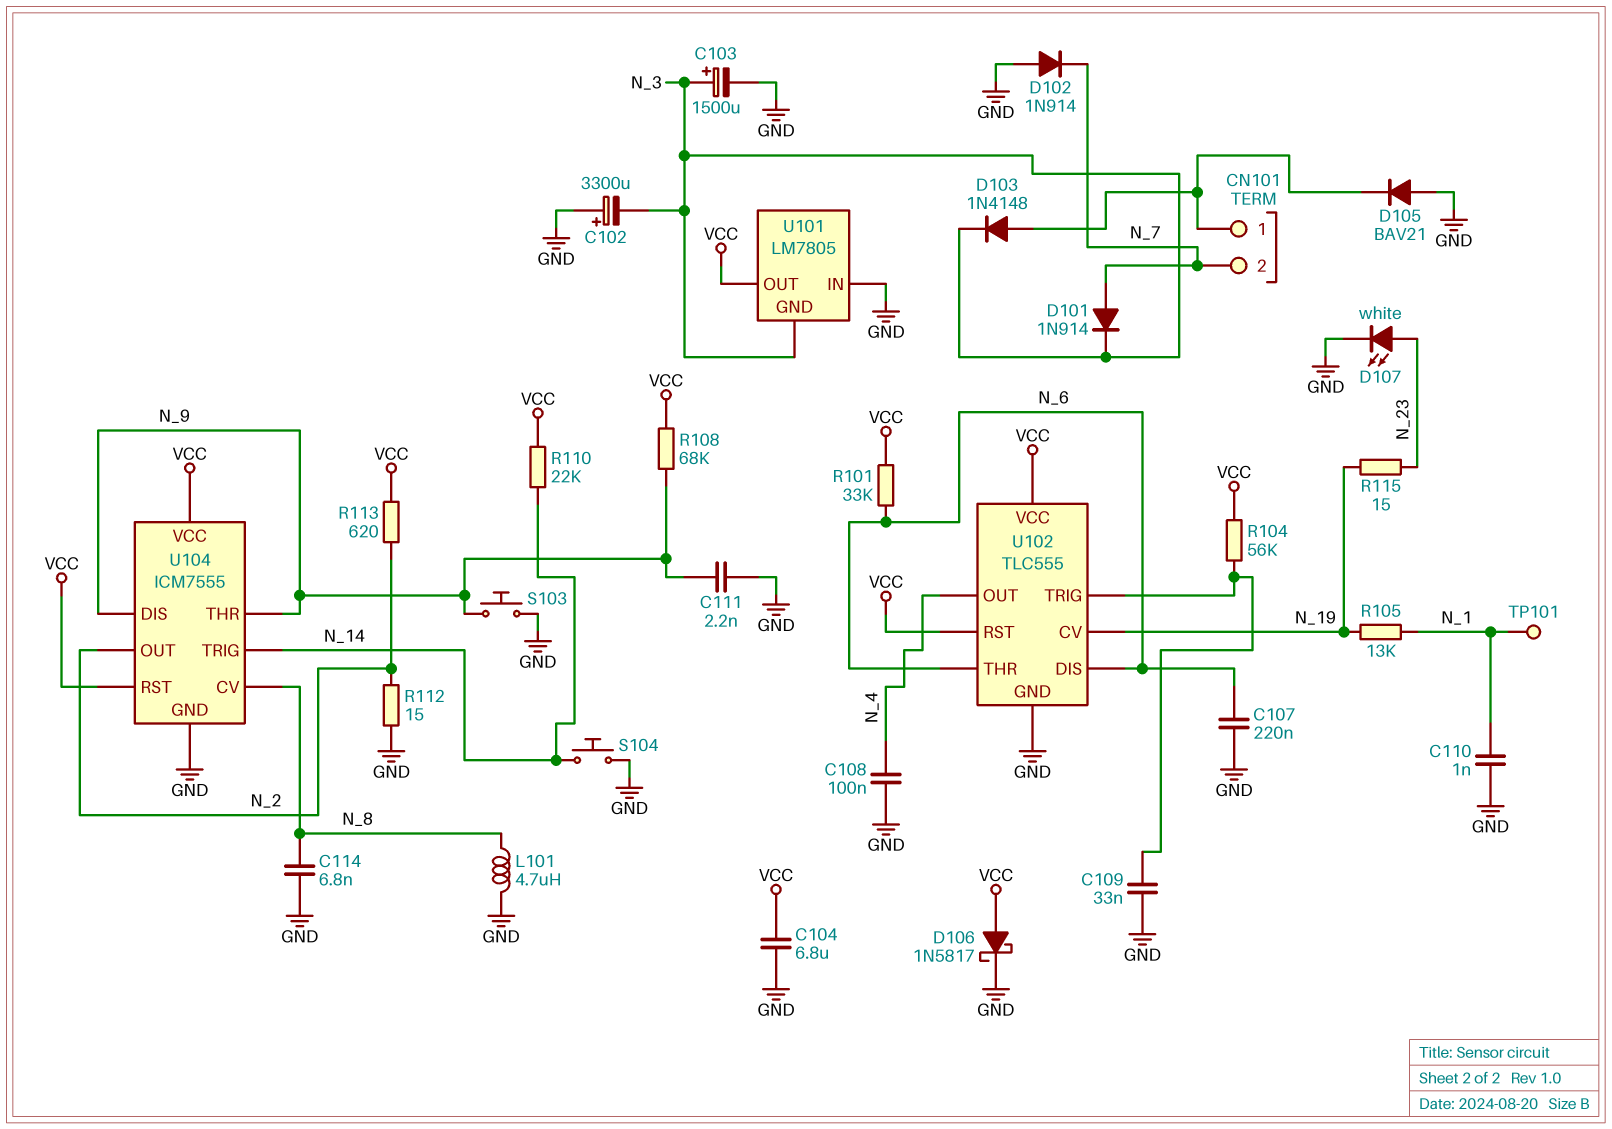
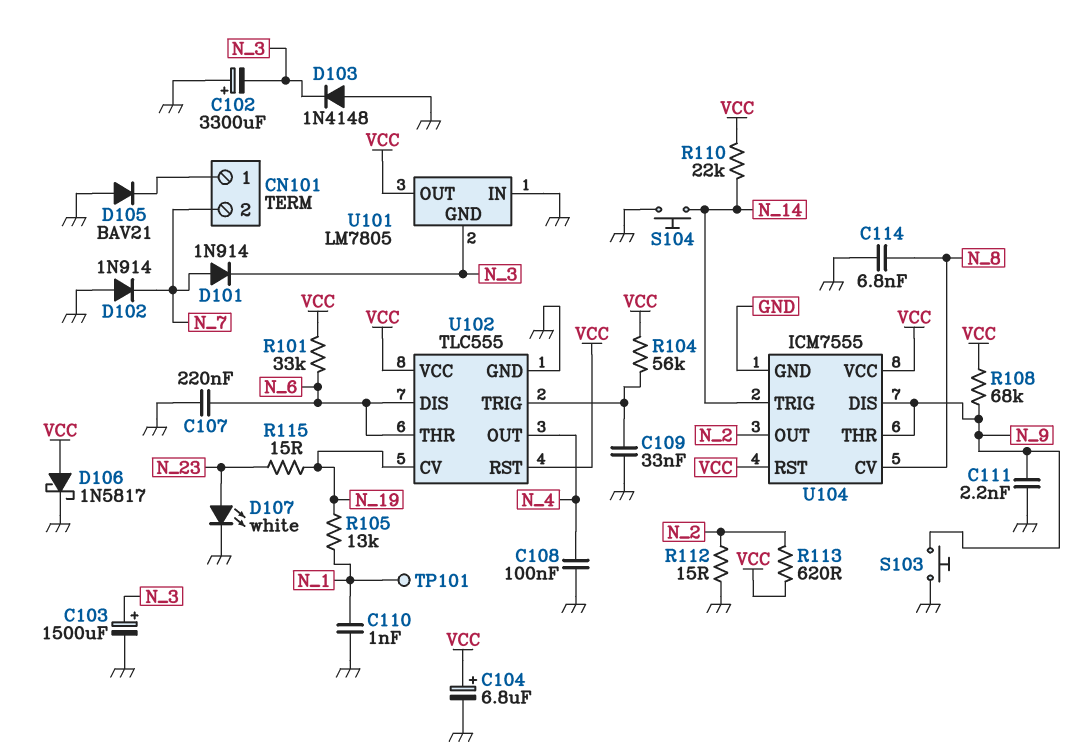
C104: 6.8uF (GND, VCC) -> 6.8uF (plus VCC, minus GND)
D103: diode 1N4148 (A CN101/1, K N_3) -> diode 1N4148 (A GND, K N_3)
L101: 4.7uH (GND, N_8) -> none

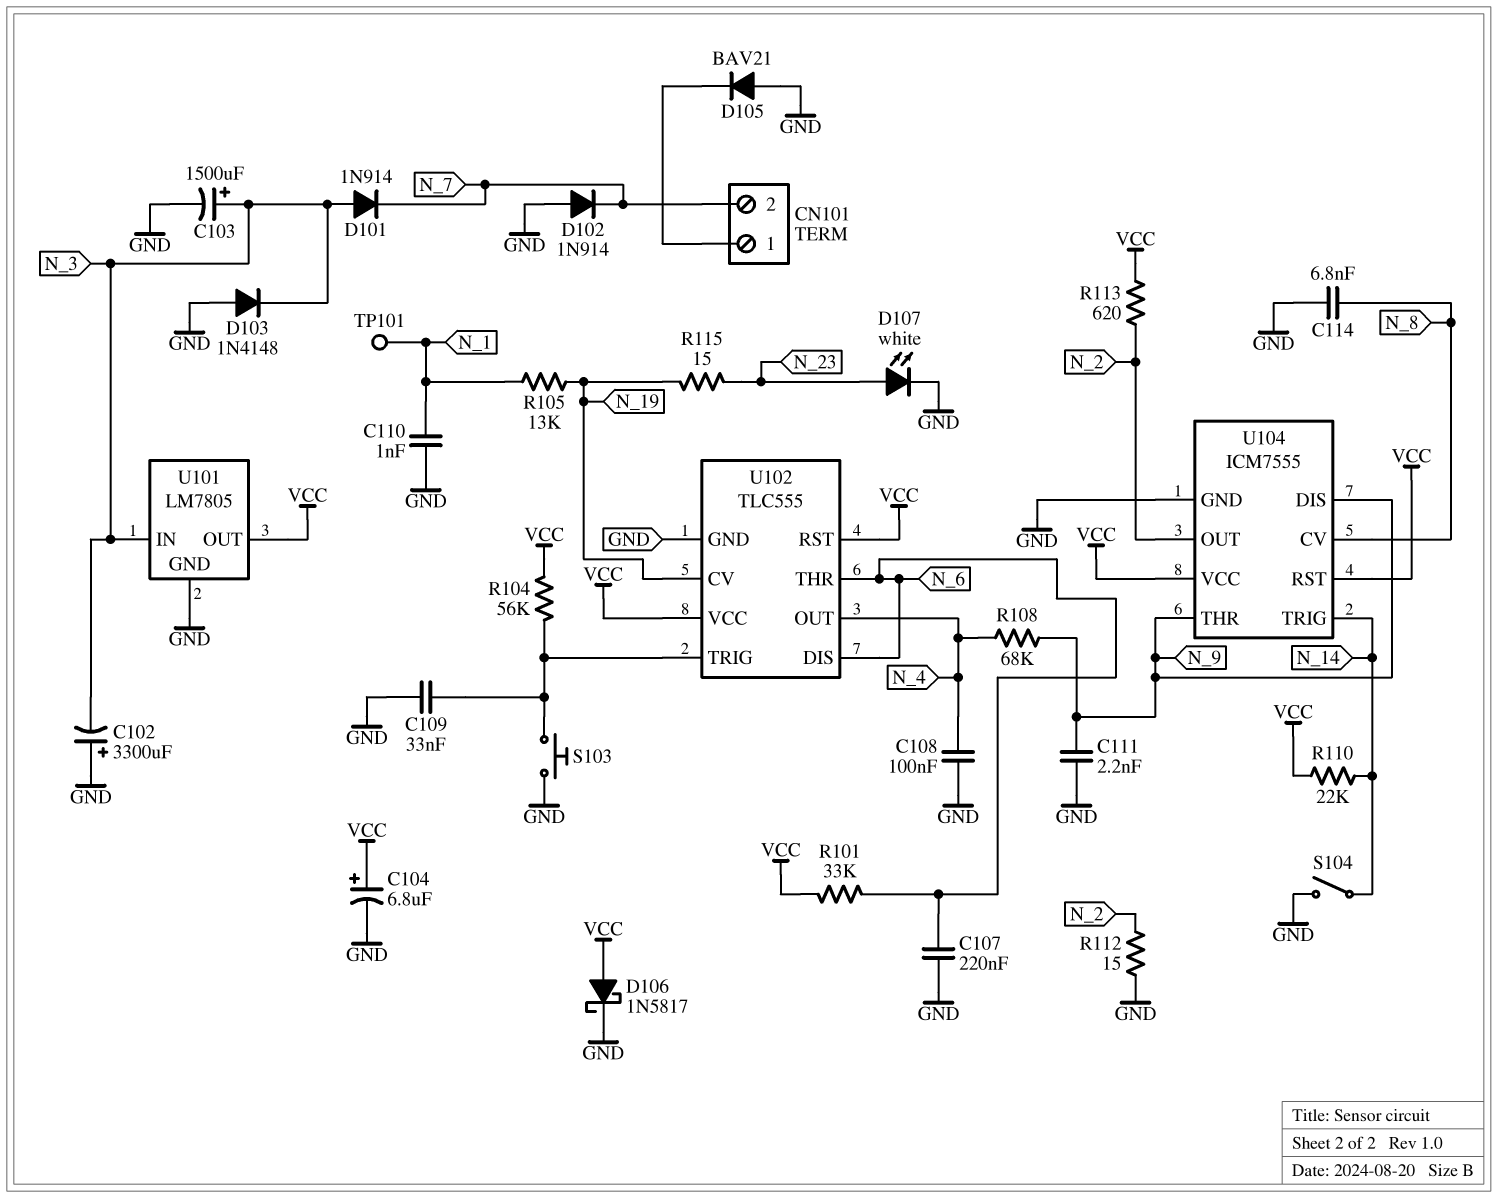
D101: diode 1N914 (A N_7, K N_3) -> diode 1N914 (A N_3, K N_7)
R108: 68k (N_9, VCC) -> 68k (N_4, N_9)
S103: button (GND, N_9) -> button (GND, U102/TRIG)
S104: button (GND, N_14) -> switch (GND, N_14)
U101 pin GND: N_3 -> GND
U101 pin IN: GND -> N_3

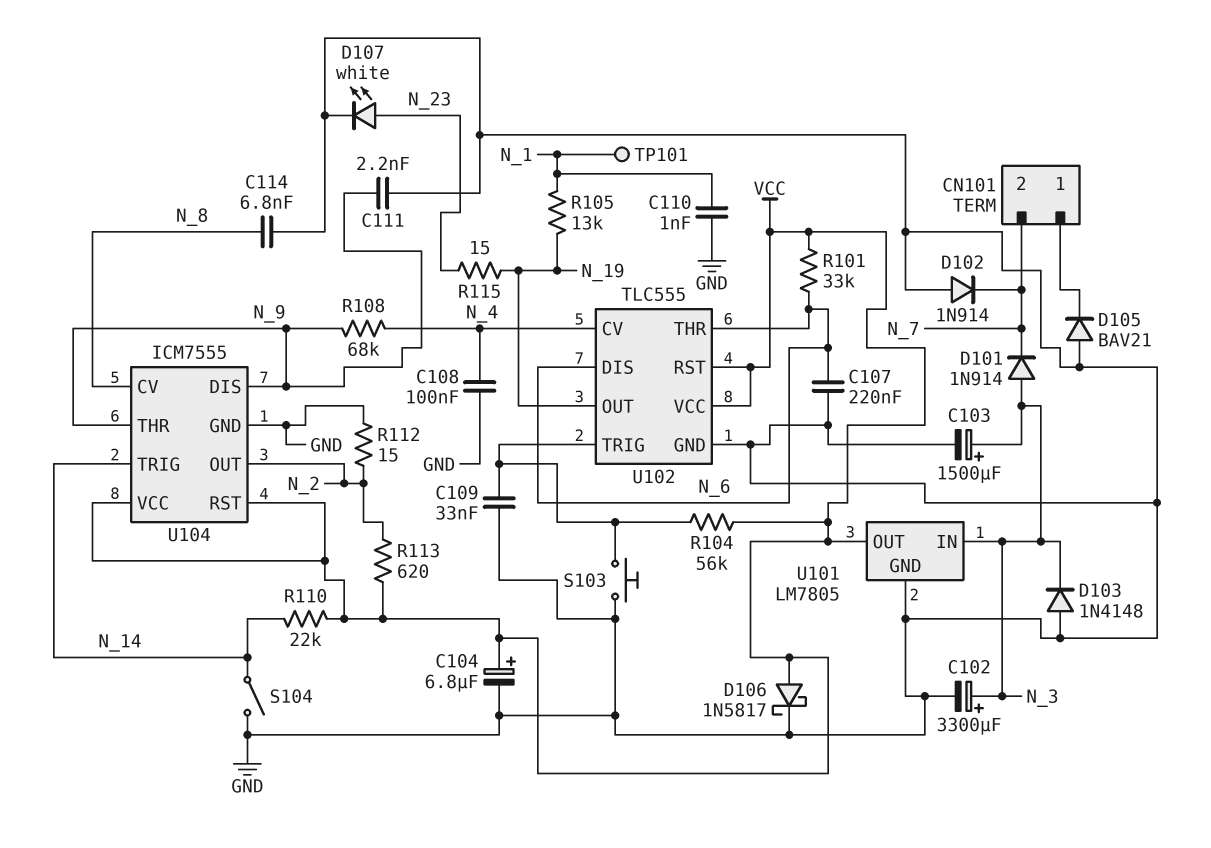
C102: 3300uF (plus GND, minus N_3) -> 3300uF (plus N_3, minus GND)
U102 pin CV: N_19 -> N_4
U102 pin OUT: N_4 -> N_19

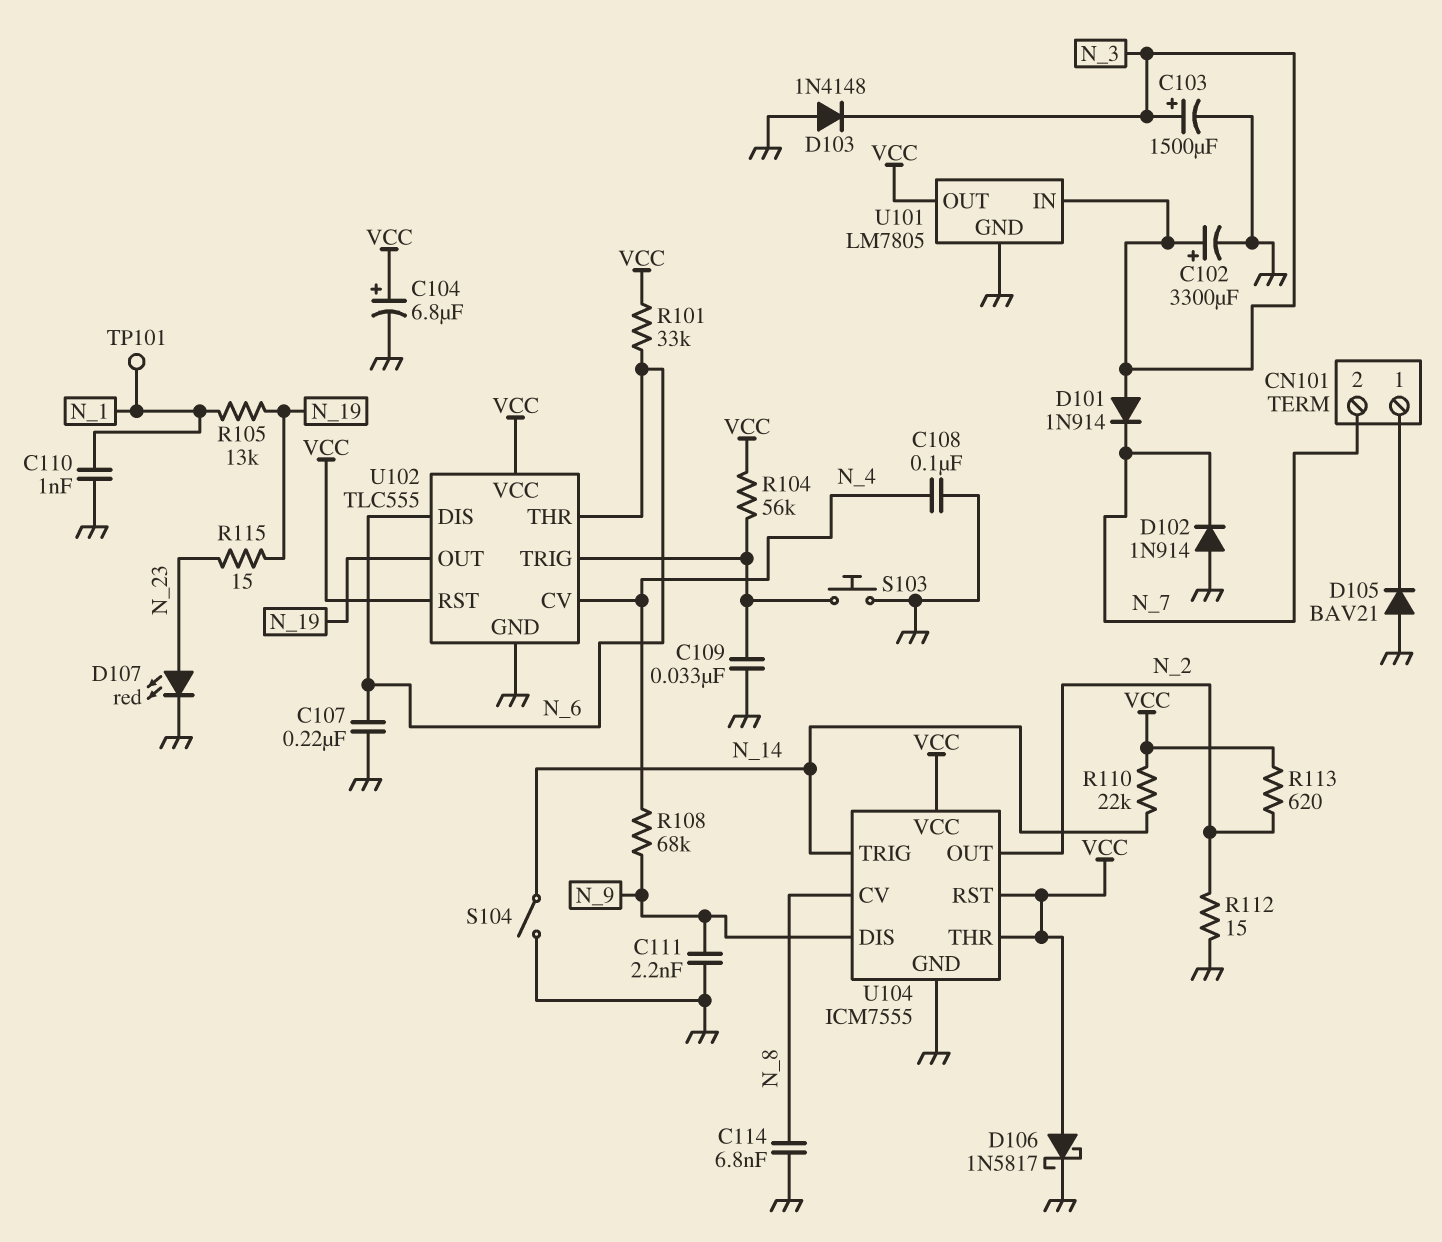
D107: LED white (A N_23, K GND) -> LED red (A N_23, K GND)
U104 pin THR: N_9 -> VCC

